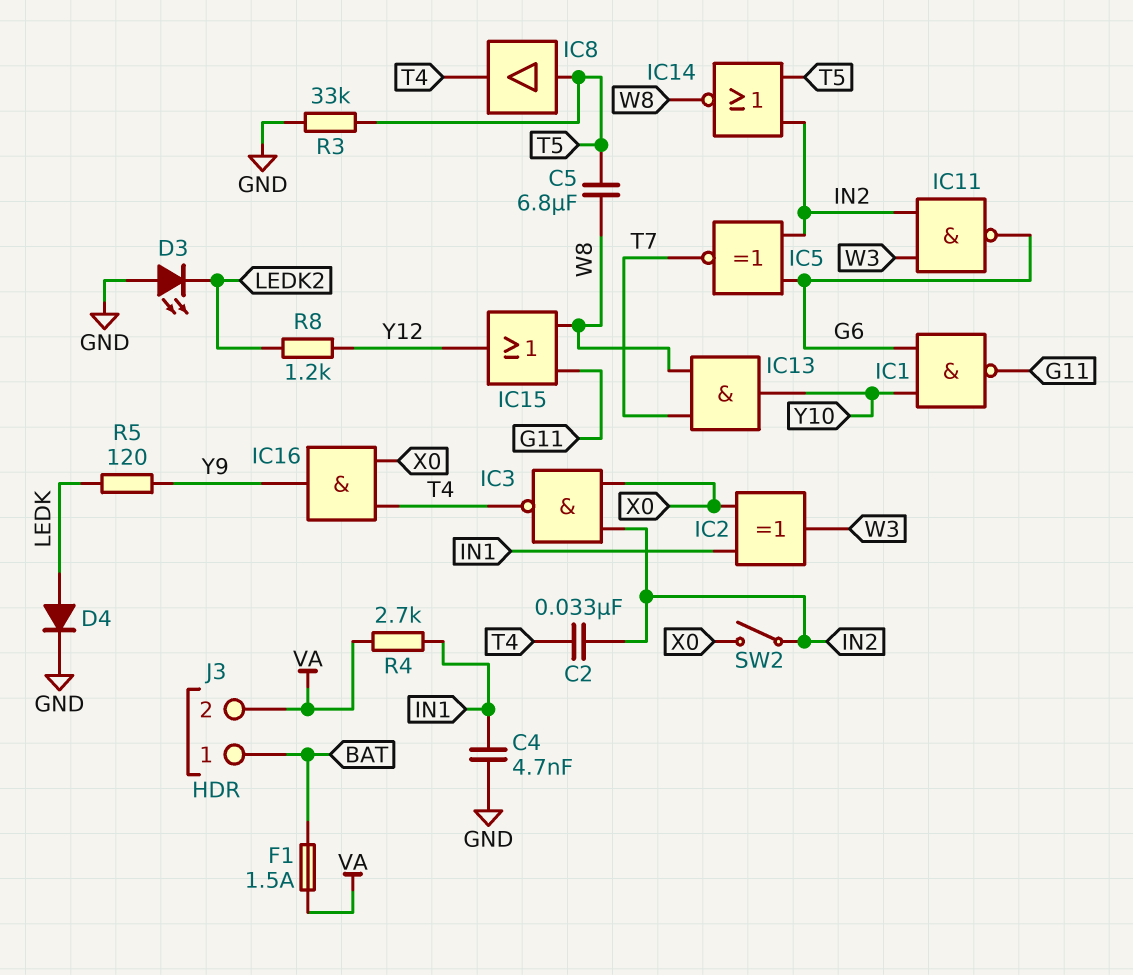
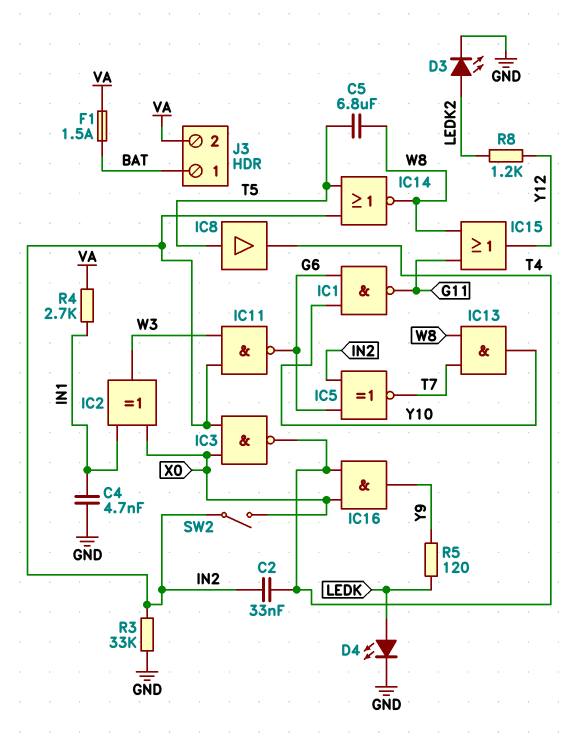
D3: LED (A GND, K LEDK2) -> LED (A LEDK2, K GND)
D4: diode (A LEDK, K GND) -> LED (A LEDK, K GND)
R3: 33k (GND, T5) -> 33k (GND, IN2)

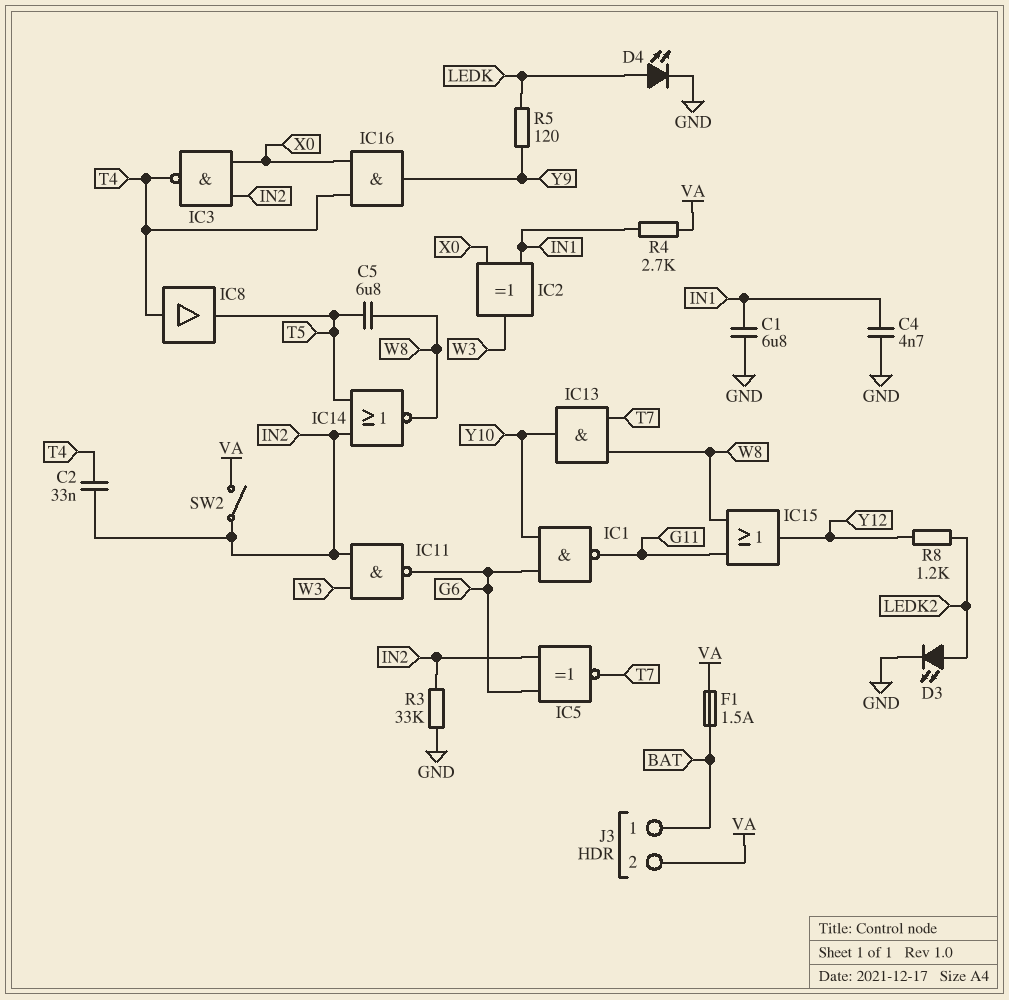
C1: none -> 6.8uF (GND, IN1)
IC8: buffer (in T5, out T4) -> buffer (in T4, out T5)
SW2: switch (IN2, X0) -> switch (IN2, VA)

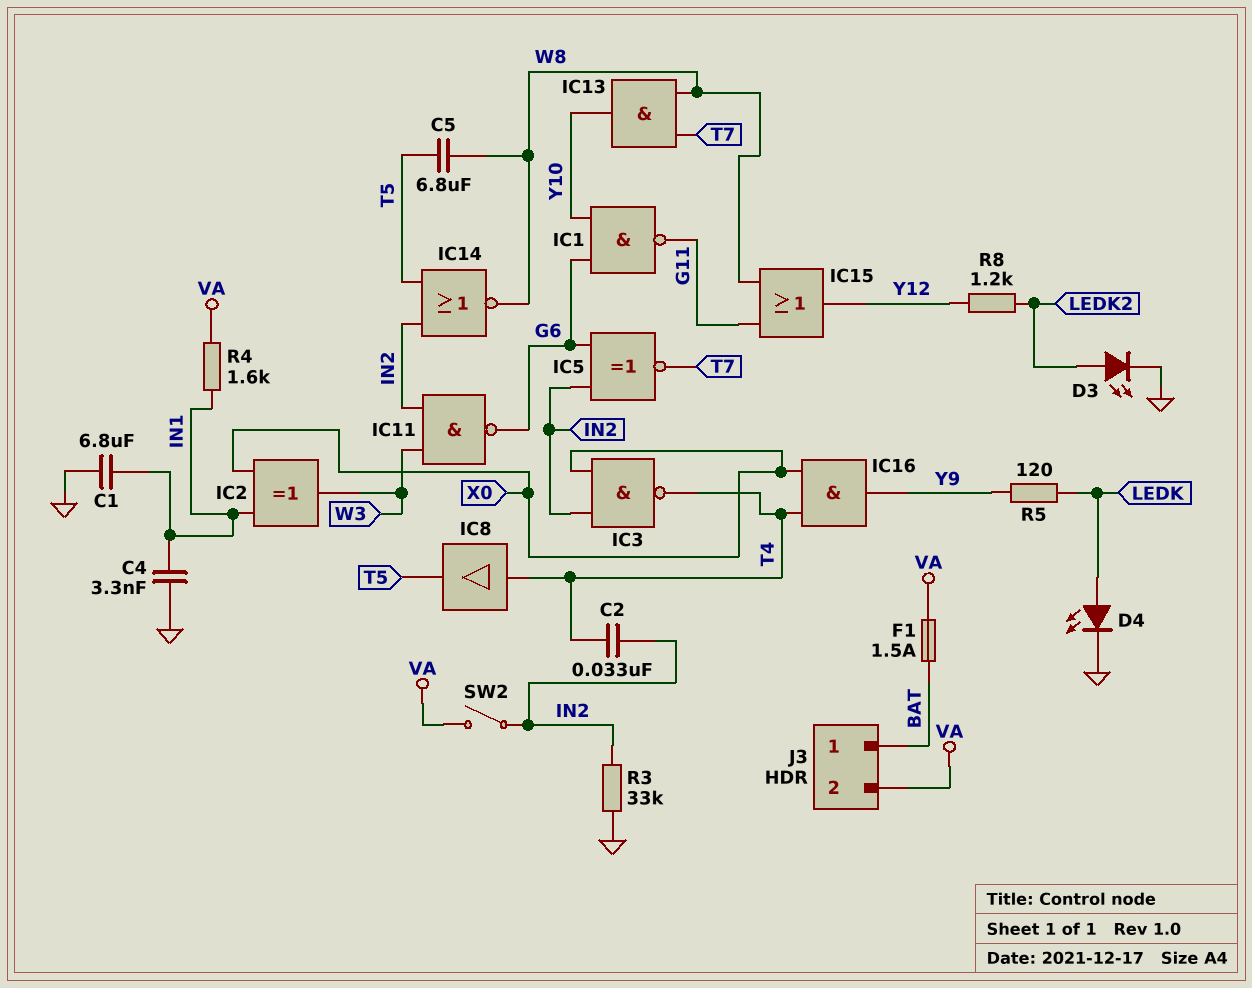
C4: 4.7nF (GND, IN1) -> 3.3nF (GND, IN1)
R4: 2.7k (IN1, VA) -> 1.6k (IN1, VA)

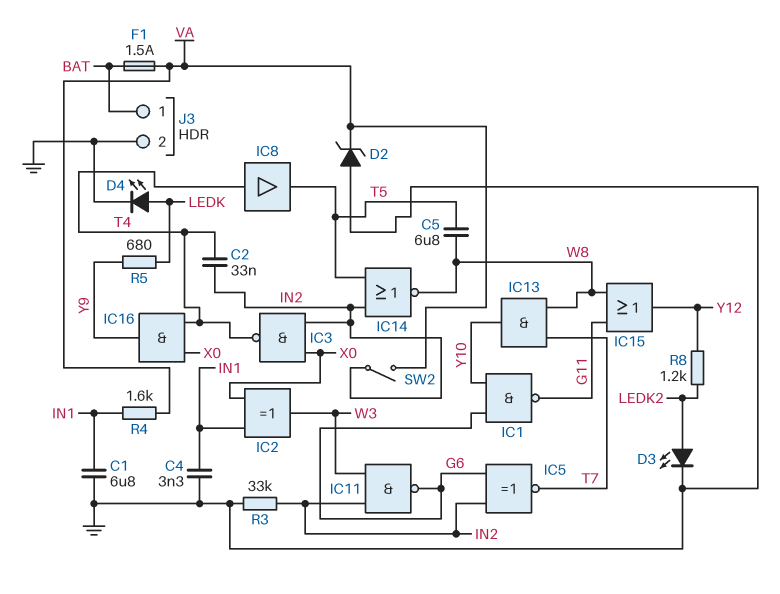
D2: none -> zener (A GND, K VA)
J3 pin 2: VA -> GND
R5: 120 (LEDK, Y9) -> 680 (LEDK, Y9)

